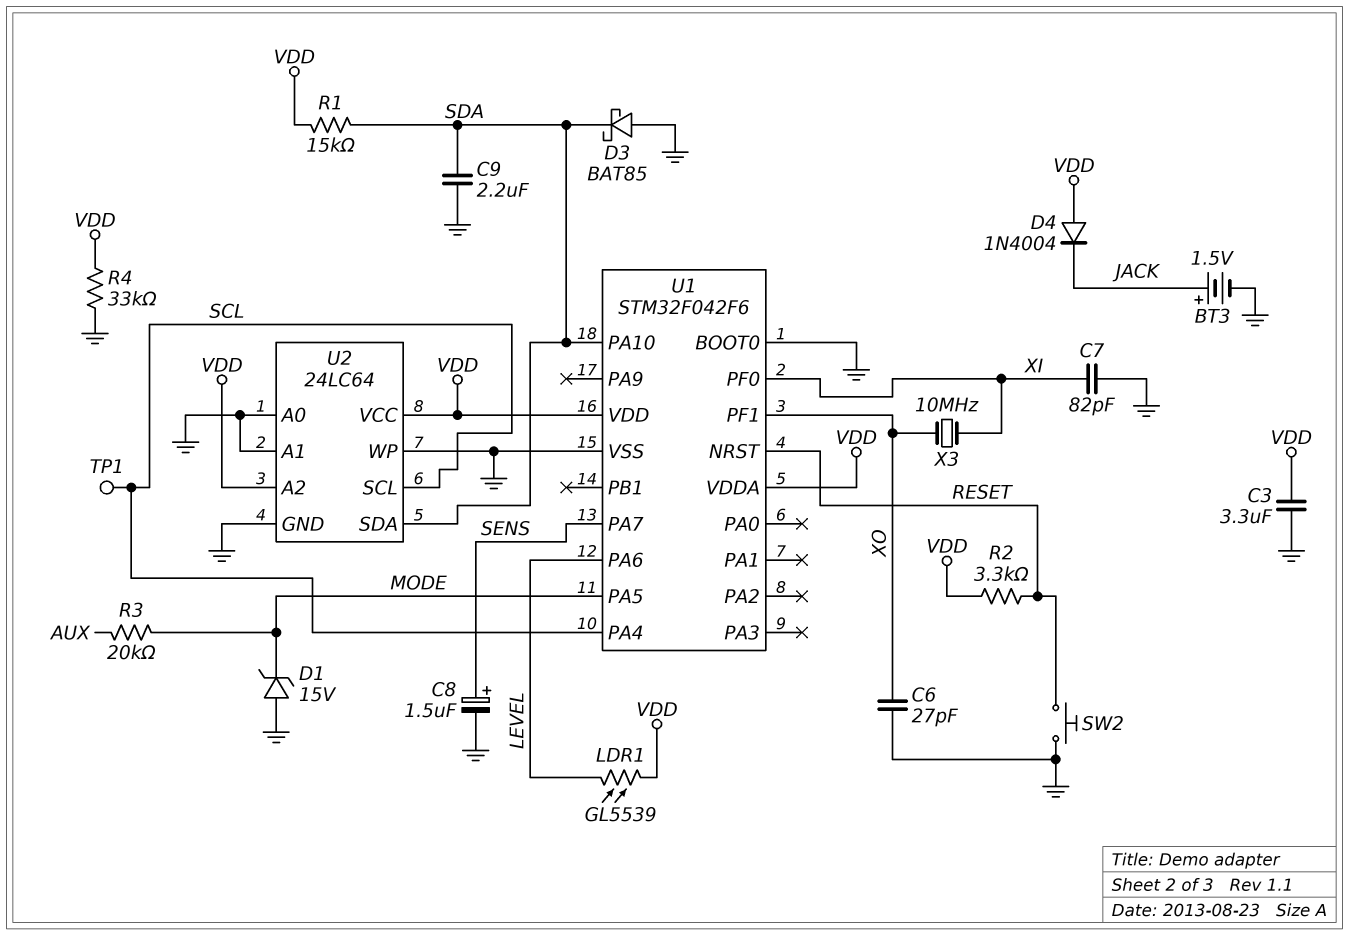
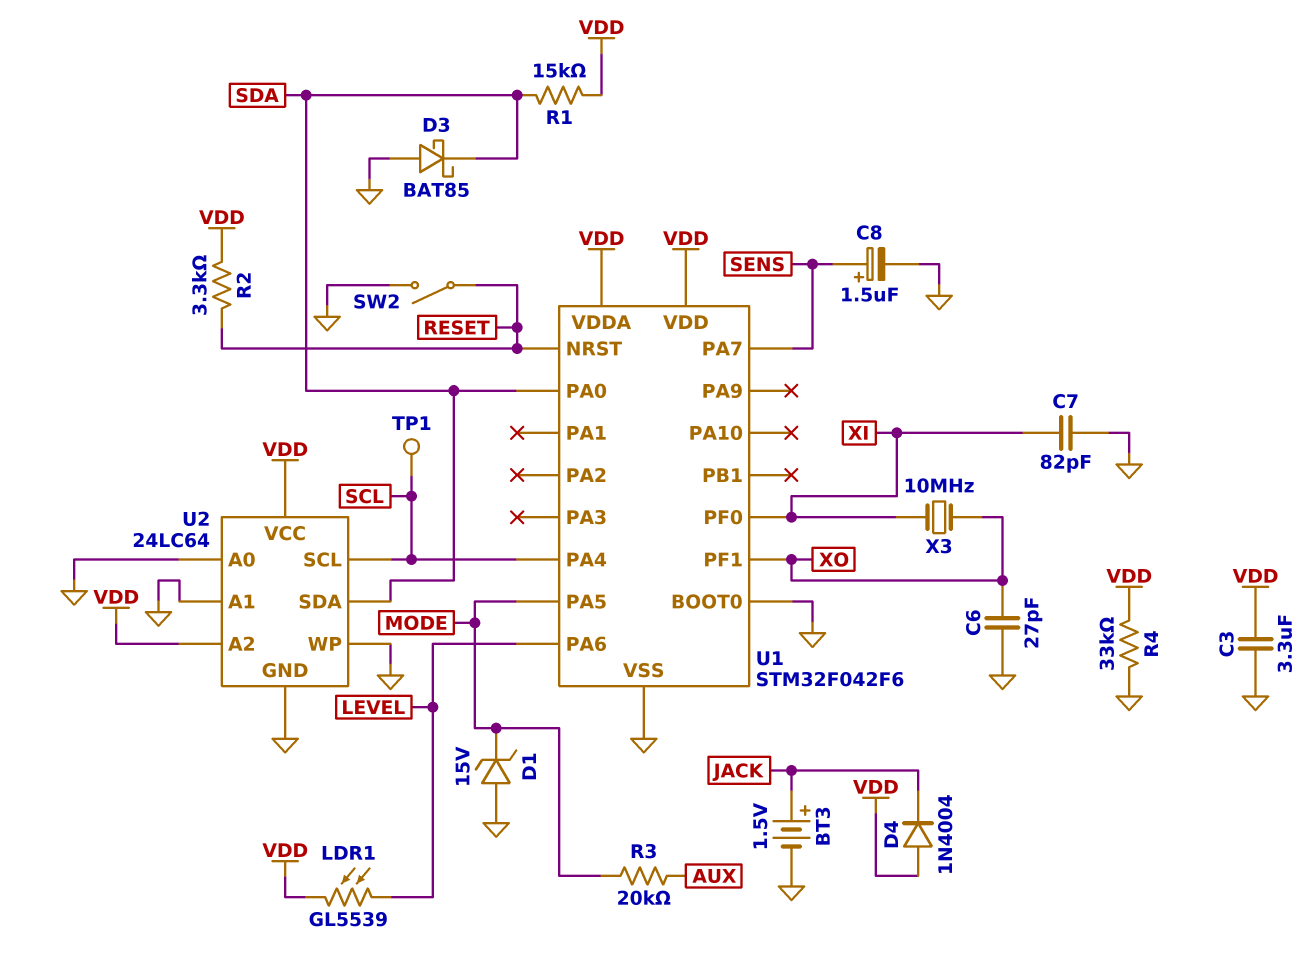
C9: 2.2uF (GND, SDA) -> none
SW2: button (GND, RESET) -> switch (GND, RESET)
U1 pin PA0: none -> SDA
U1 pin PA10: SDA -> none

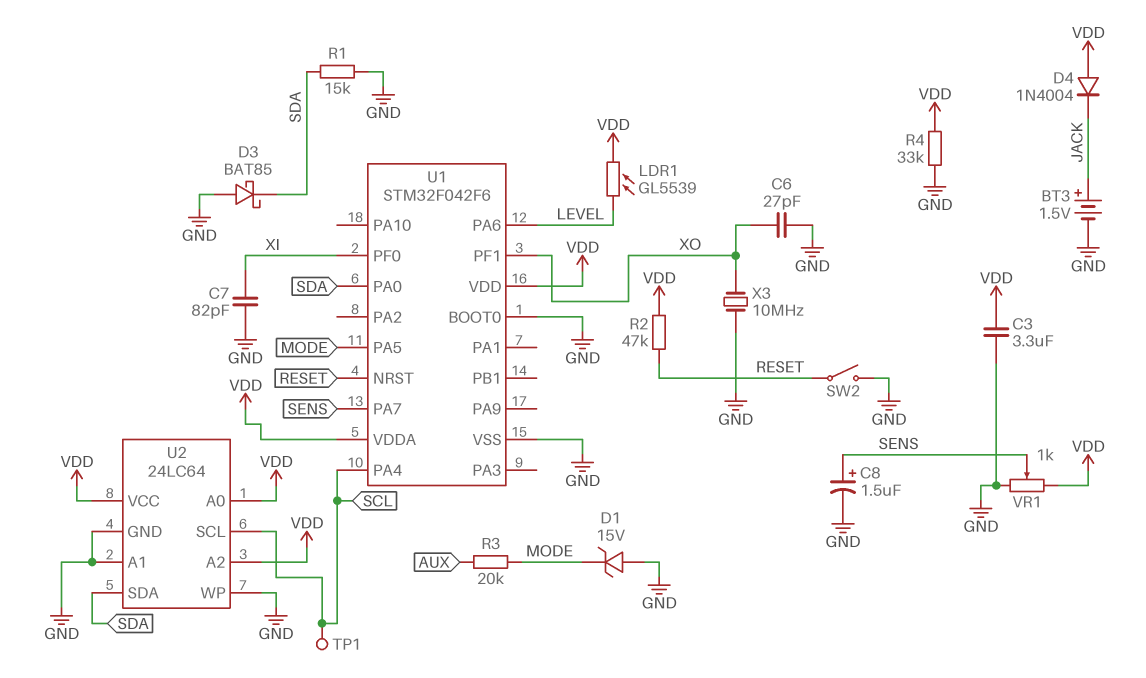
R1: 15k (SDA, VDD) -> 15k (GND, SDA)
R2: 3.3k (RESET, VDD) -> 47k (RESET, VDD)
U2 pin A0: GND -> VDD
VR1: none -> 1k (GND, VDD, wiper SENS)
X3: 10MHz (XI, XO) -> 10MHz (GND, XO)

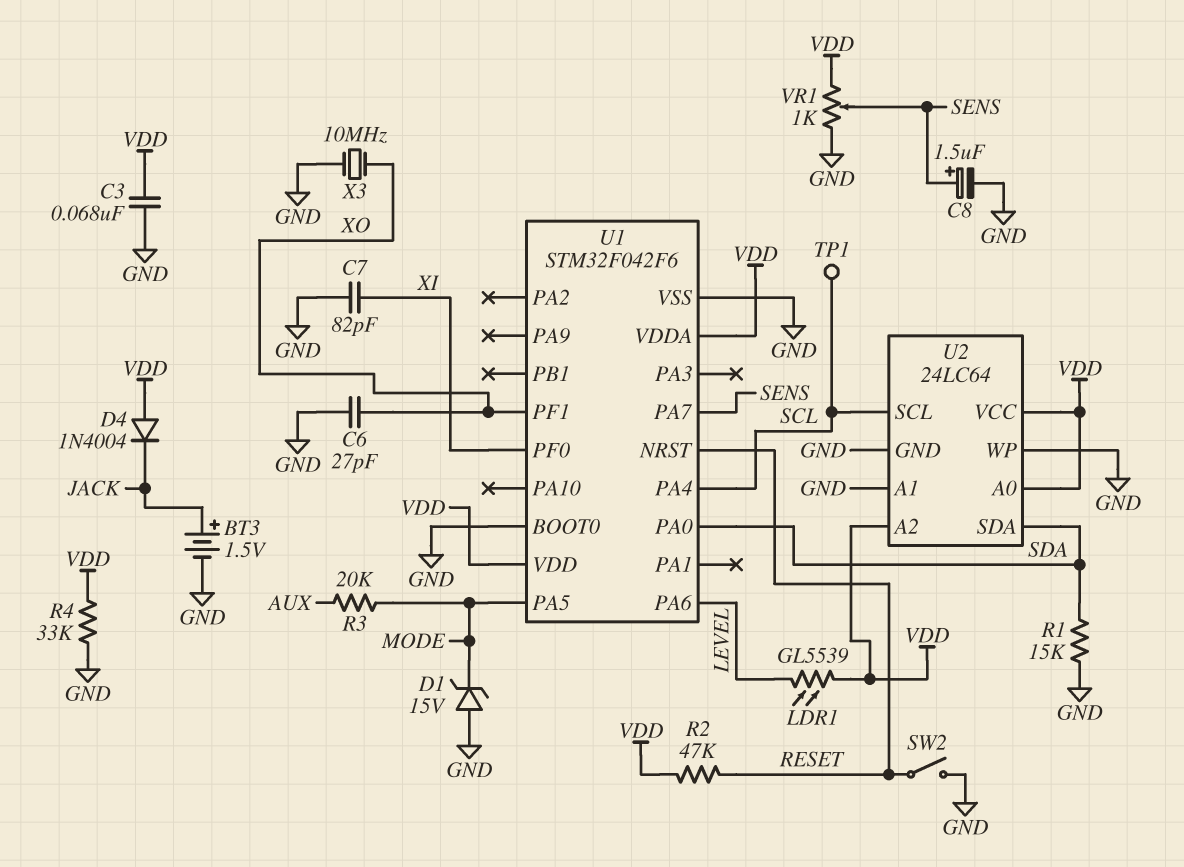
C3: 3.3uF (GND, VDD) -> 68nF (GND, VDD)
D3: schottky BAT85 (A GND, K SDA) -> none

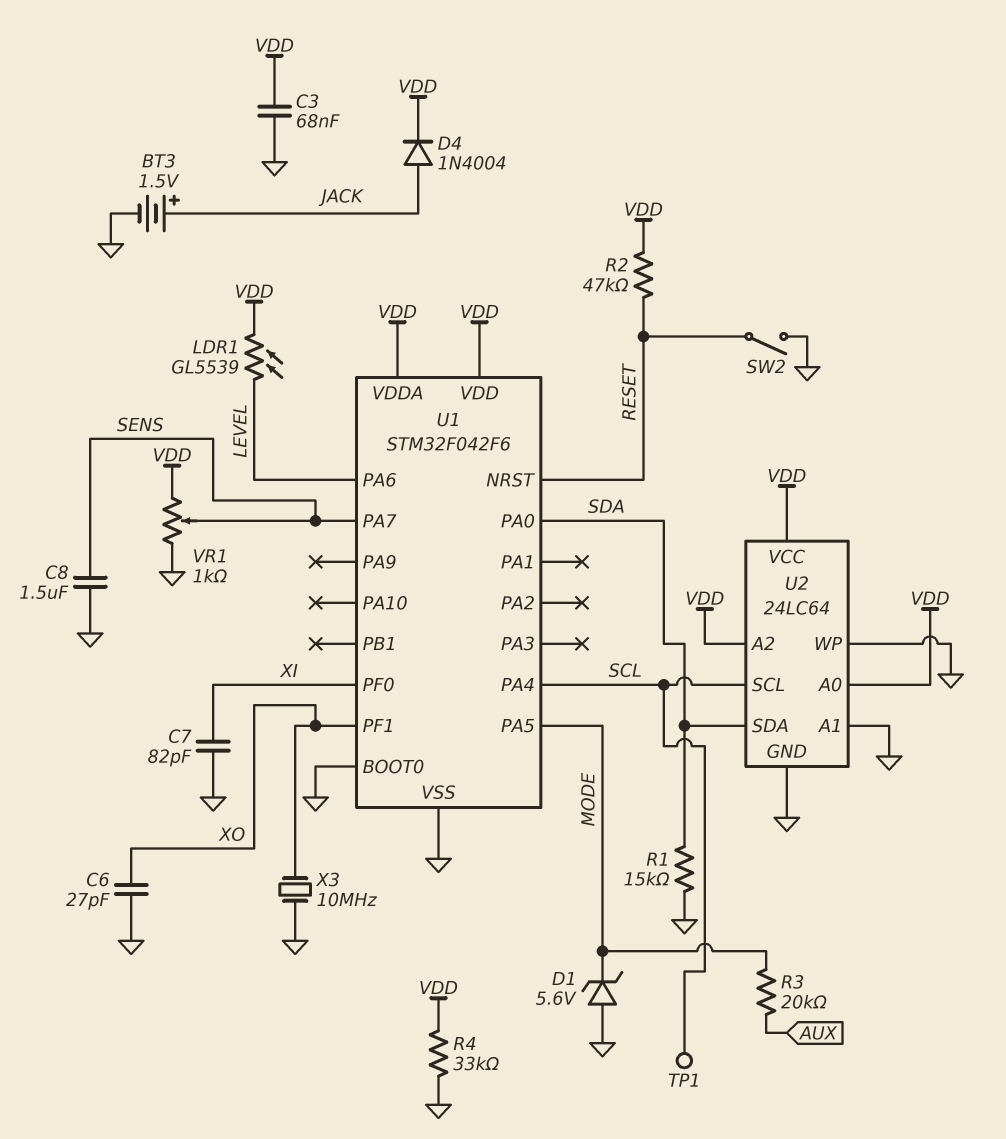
C8: 1.5uF (plus SENS, minus GND) -> 1.5uF (GND, SENS)
D1: zener 15V (A GND, K MODE) -> zener 5.6V (A GND, K MODE)
D4: diode 1N4004 (A VDD, K JACK) -> diode 1N4004 (A JACK, K VDD)

